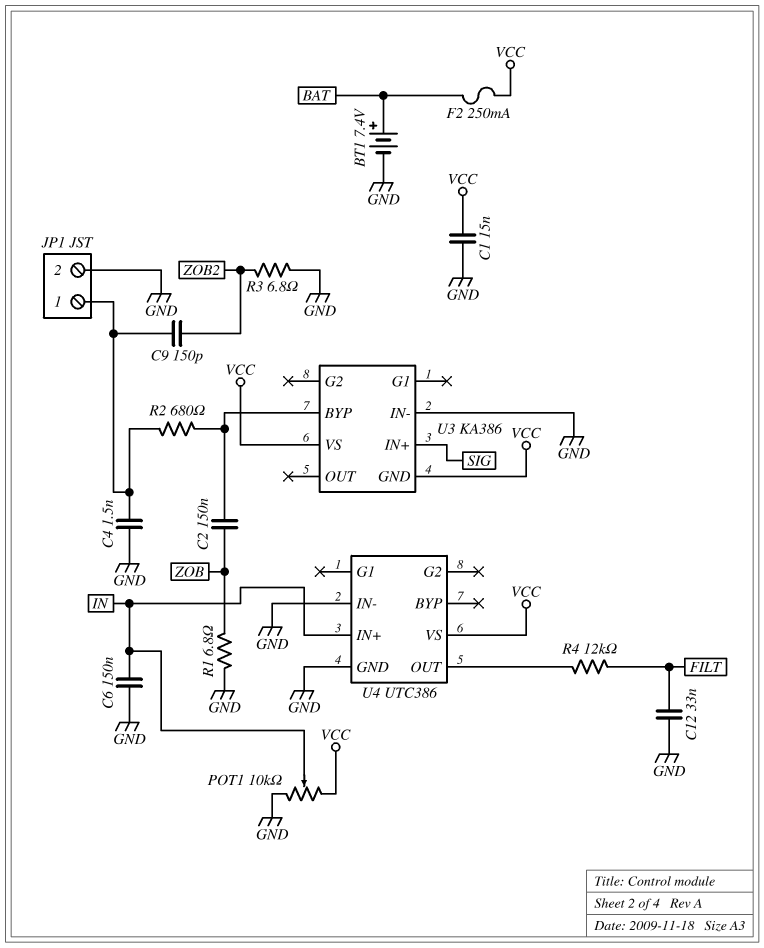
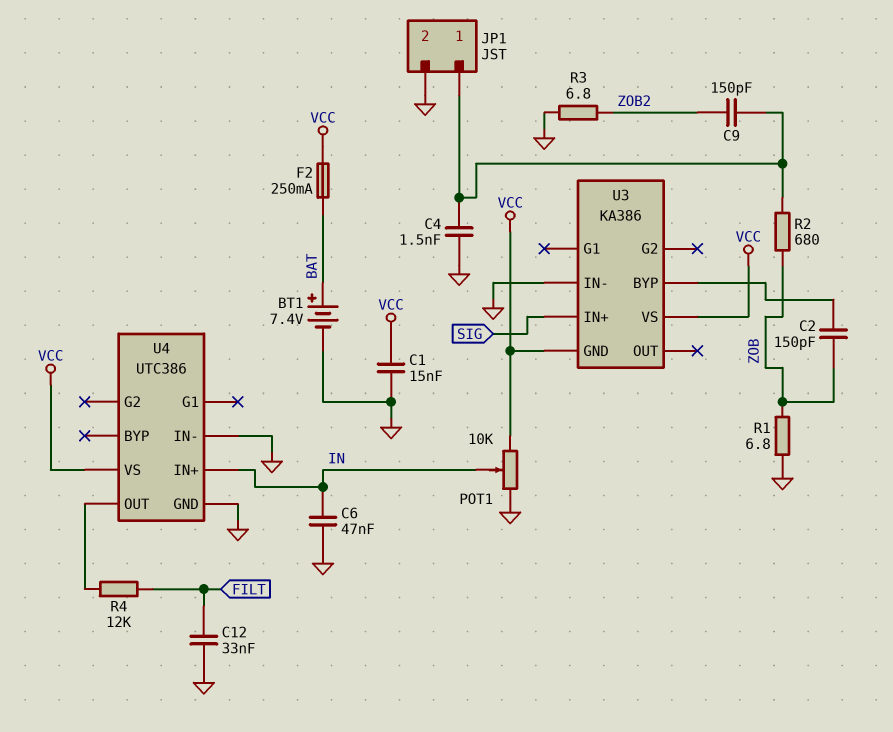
C2: 150nF (U3/BYP, ZOB) -> 150pF (U3/BYP, ZOB)
C6: 150nF (GND, IN) -> 47nF (GND, IN)
R2: 680 (JP1/1, U3/BYP) -> 680 (JP1/1, ZOB)

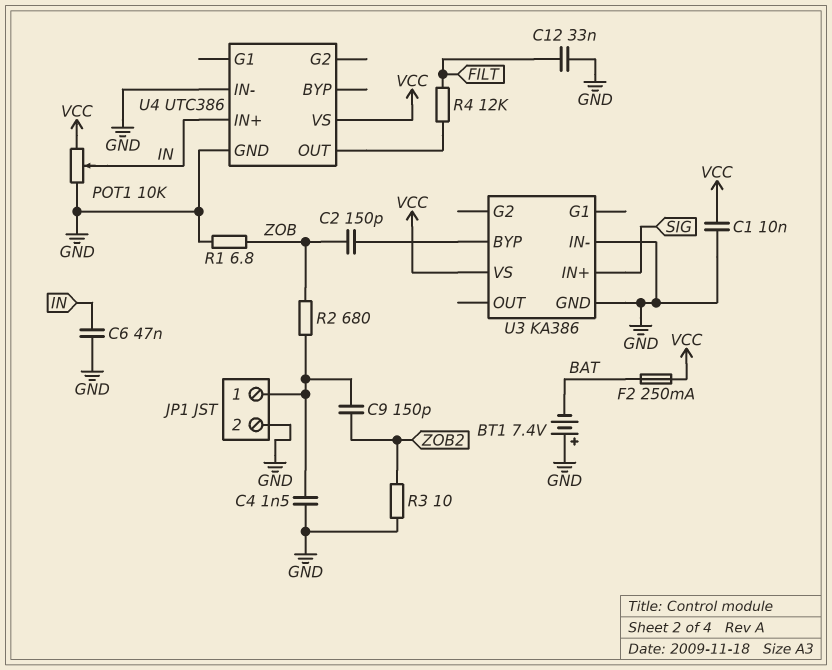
BT1: 7.4V (plus BAT, minus GND) -> 7.4V (plus GND, minus BAT)
C1: 15nF (GND, VCC) -> 10nF (GND, VCC)
R3: 6.8 (GND, ZOB2) -> 10 (GND, ZOB2)
U3 pin GND: VCC -> GND

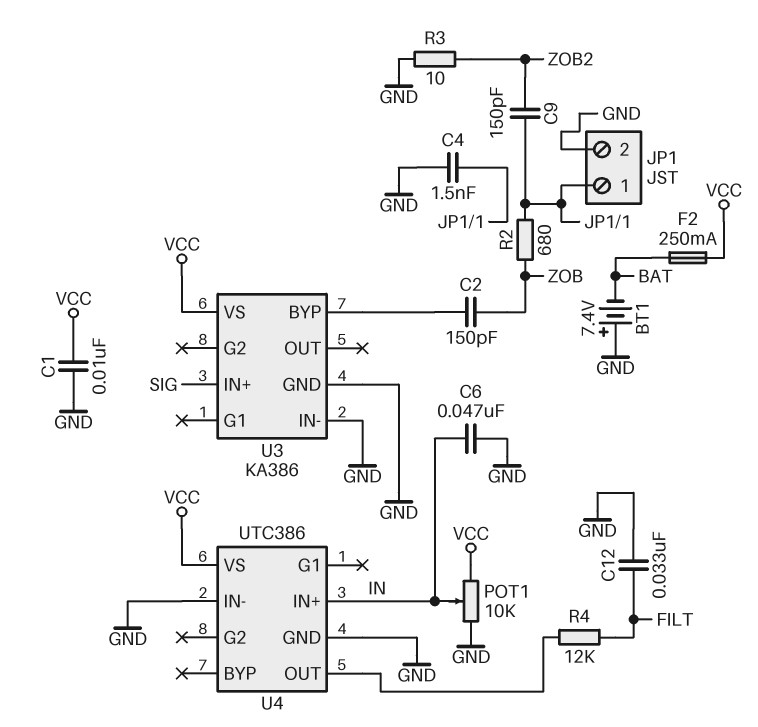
R1: 6.8 (GND, ZOB) -> none

